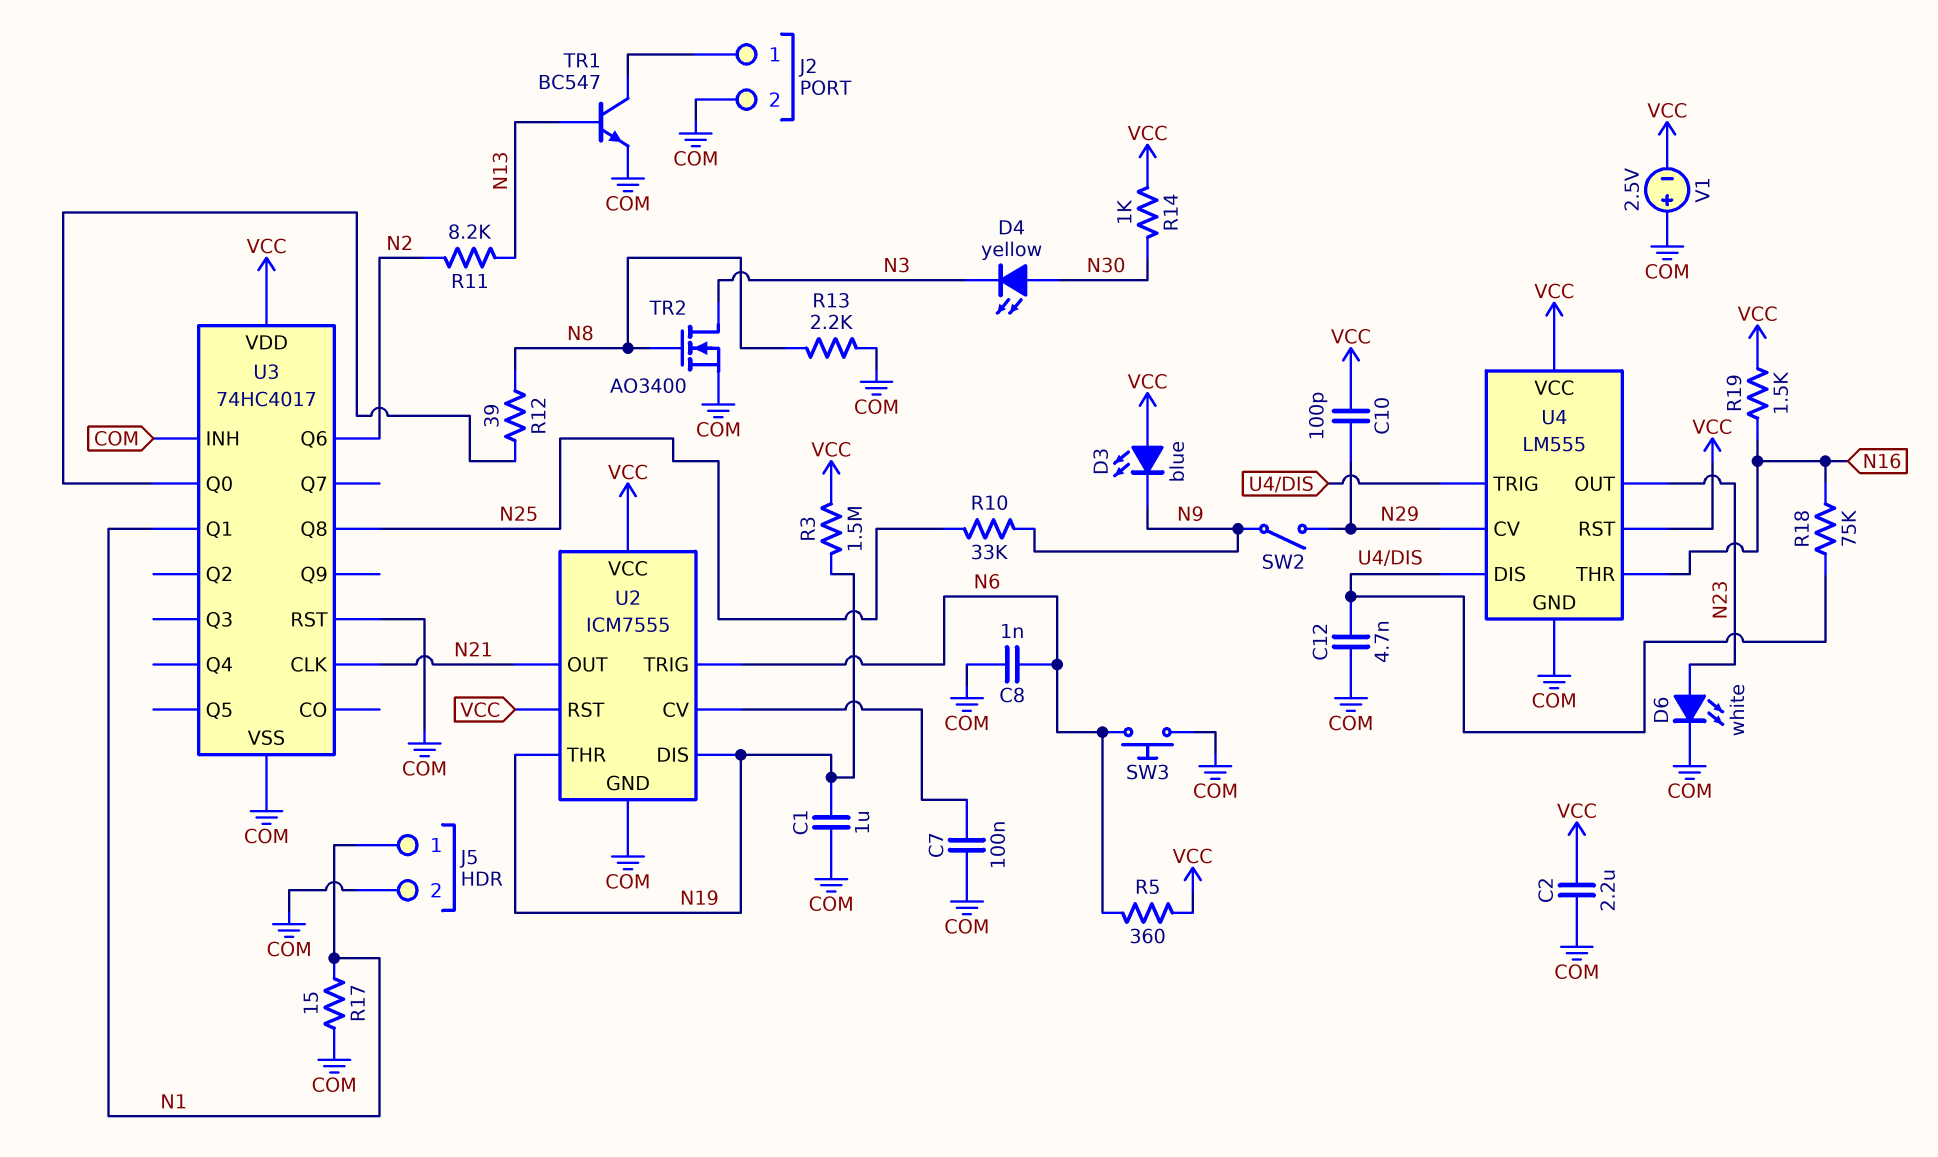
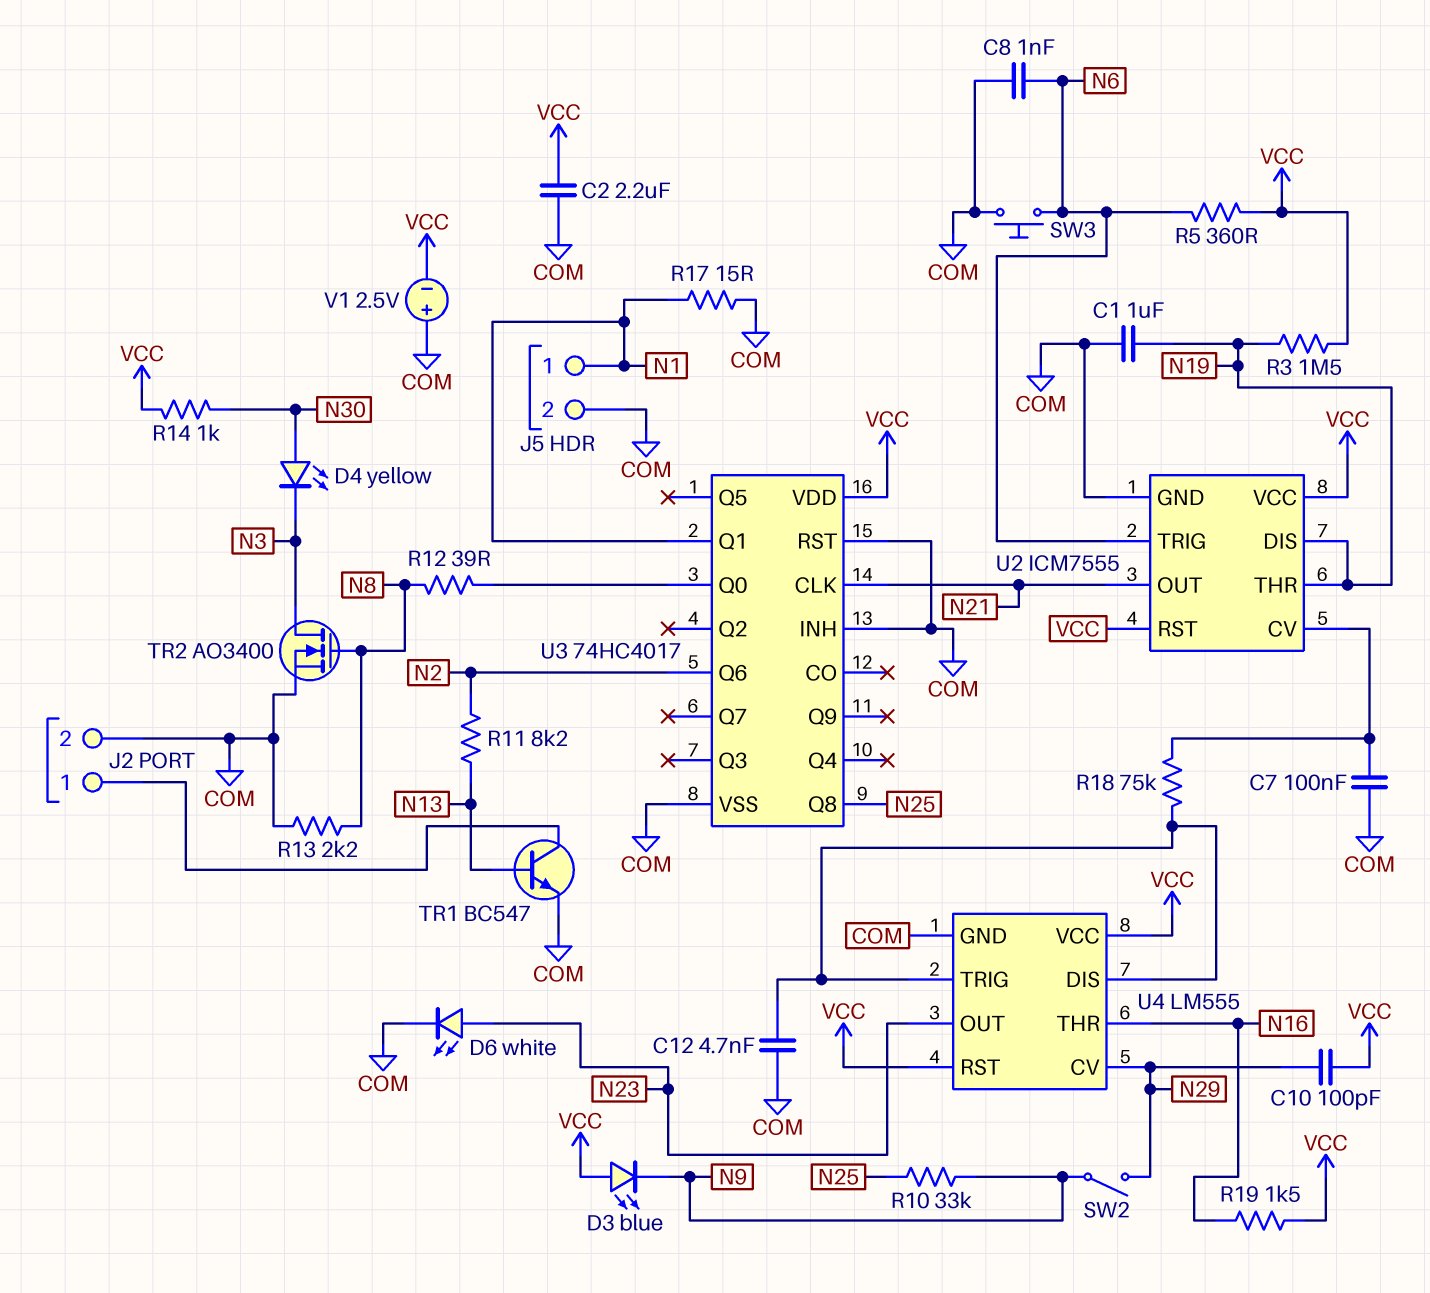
R18: 75k (N16, U4/DIS) -> 75k (U2/CV, U4/DIS)

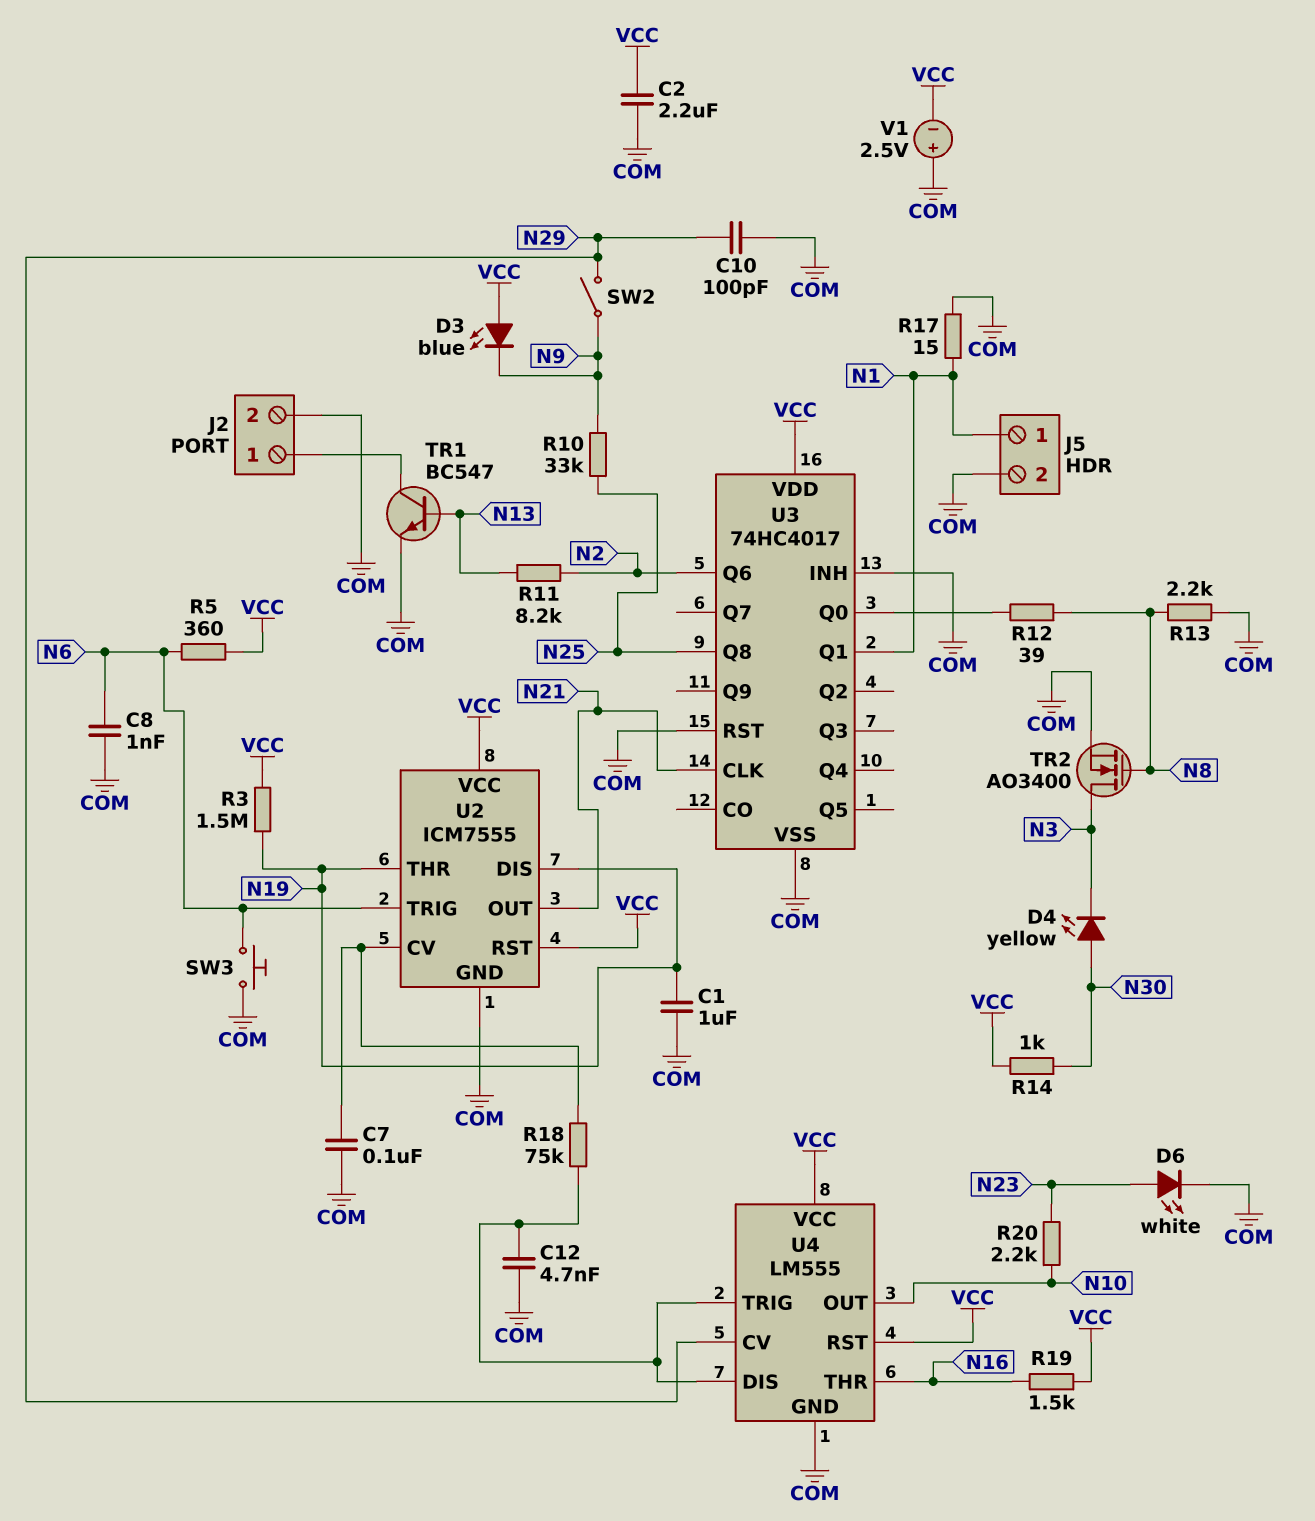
C10: 100pF (N29, VCC) -> 100pF (COM, N29)
R20: none -> 2.2k (N10, N23)
U4 pin OUT: N23 -> N10

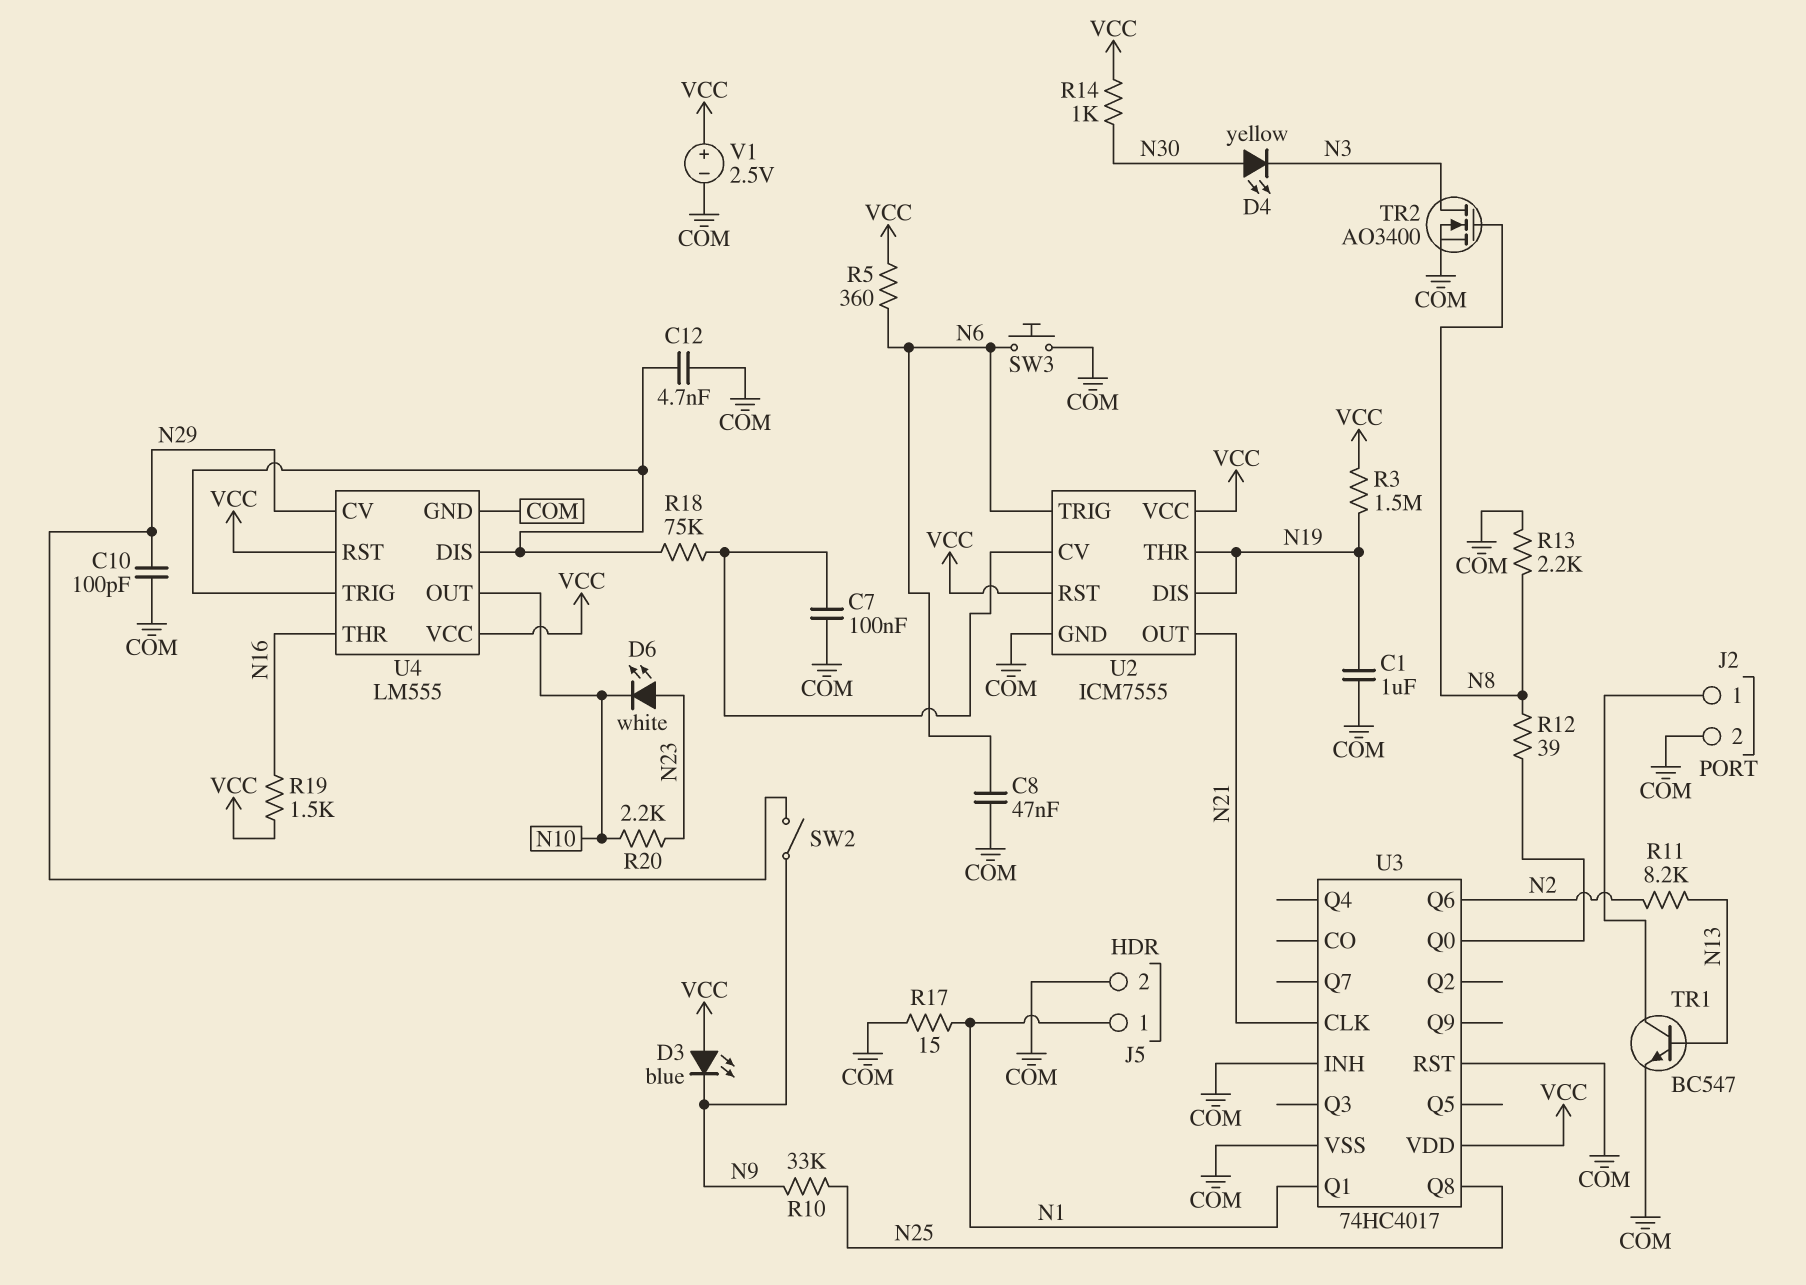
C2: 2.2uF (COM, VCC) -> none
C8: 1nF (COM, N6) -> 47nF (COM, N6)
D6: LED white (A N23, K COM) -> LED white (A N23, K N10)
V1: 2.5V (plus COM, minus VCC) -> 2.5V (plus VCC, minus COM)

